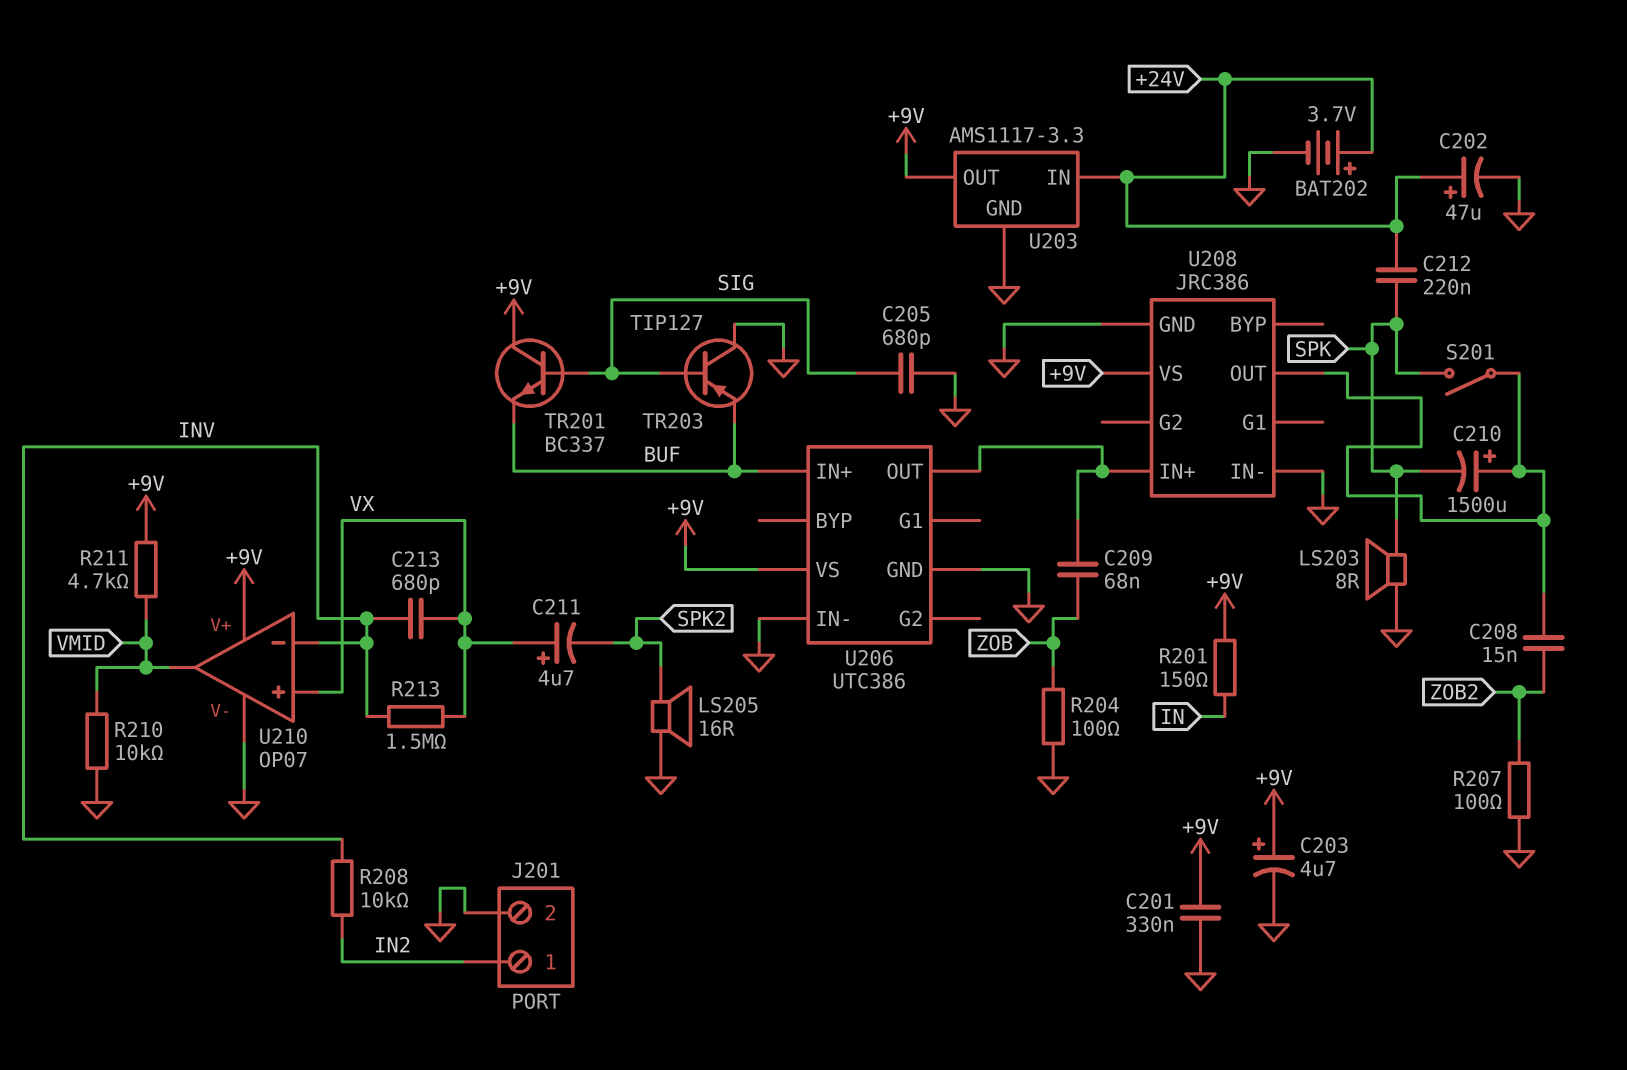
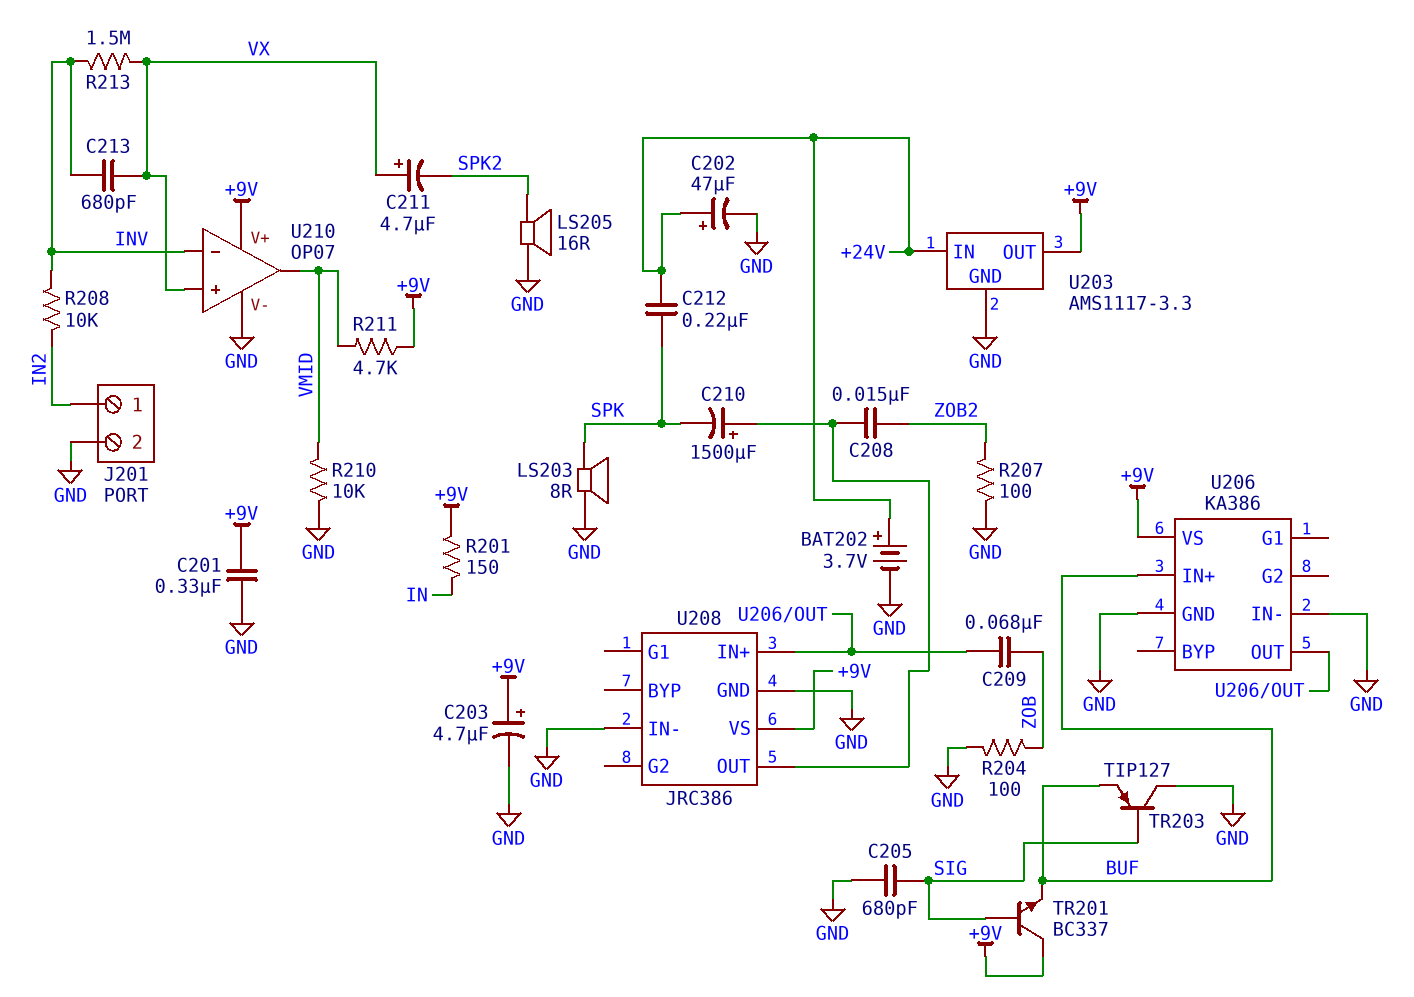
S201: switch (SPK, U208/OUT) -> none
U206: UTC386 -> KA386

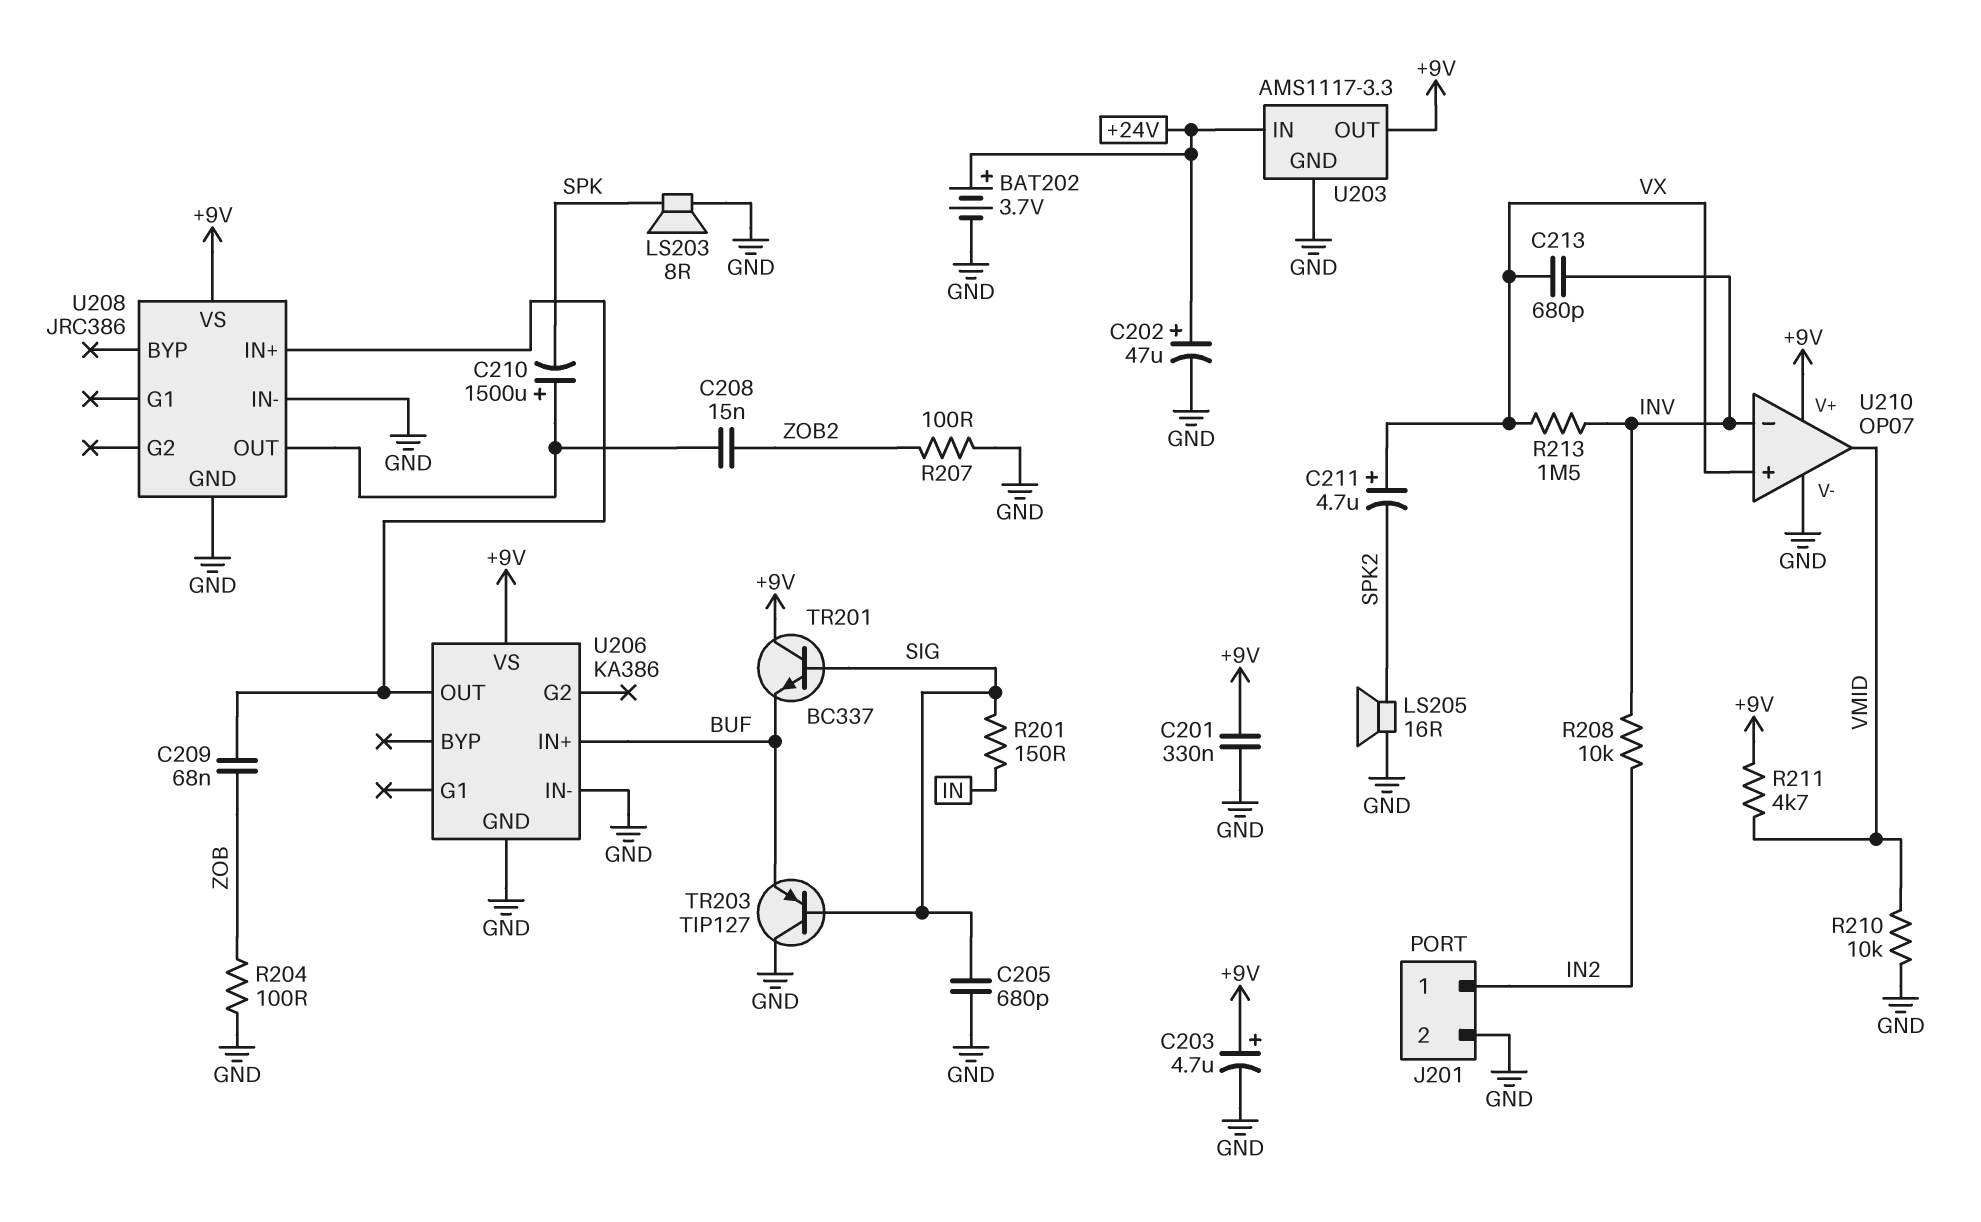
C212: 220nF (+24V, SPK) -> none
R201: 150 (+9V, IN) -> 150 (IN, SIG)

